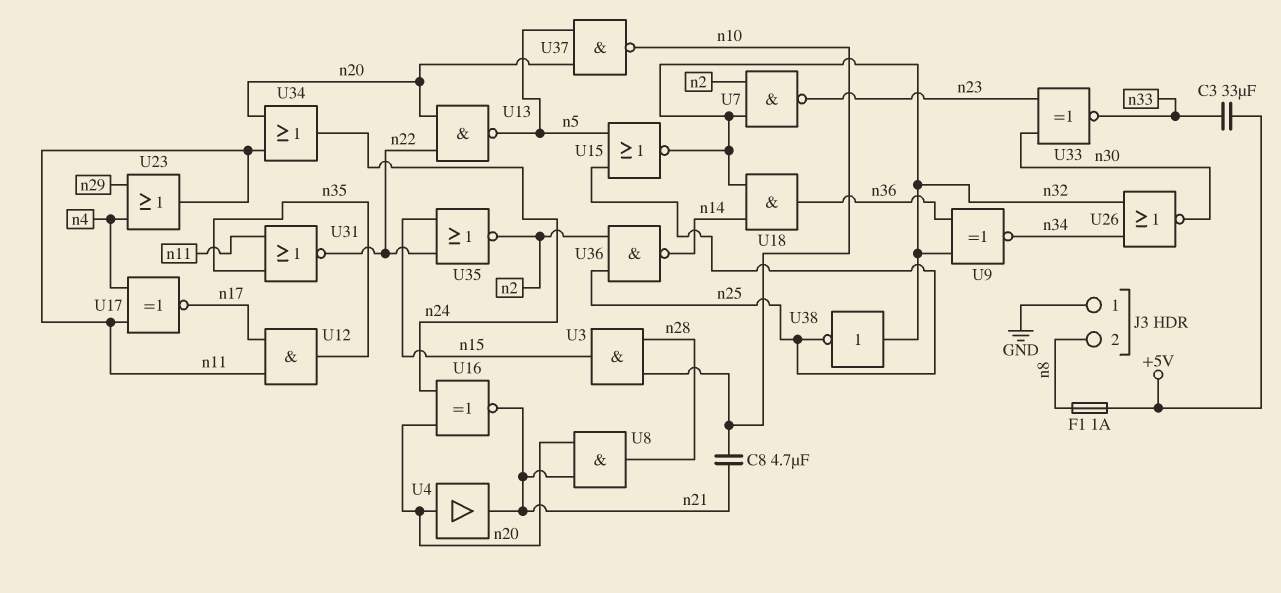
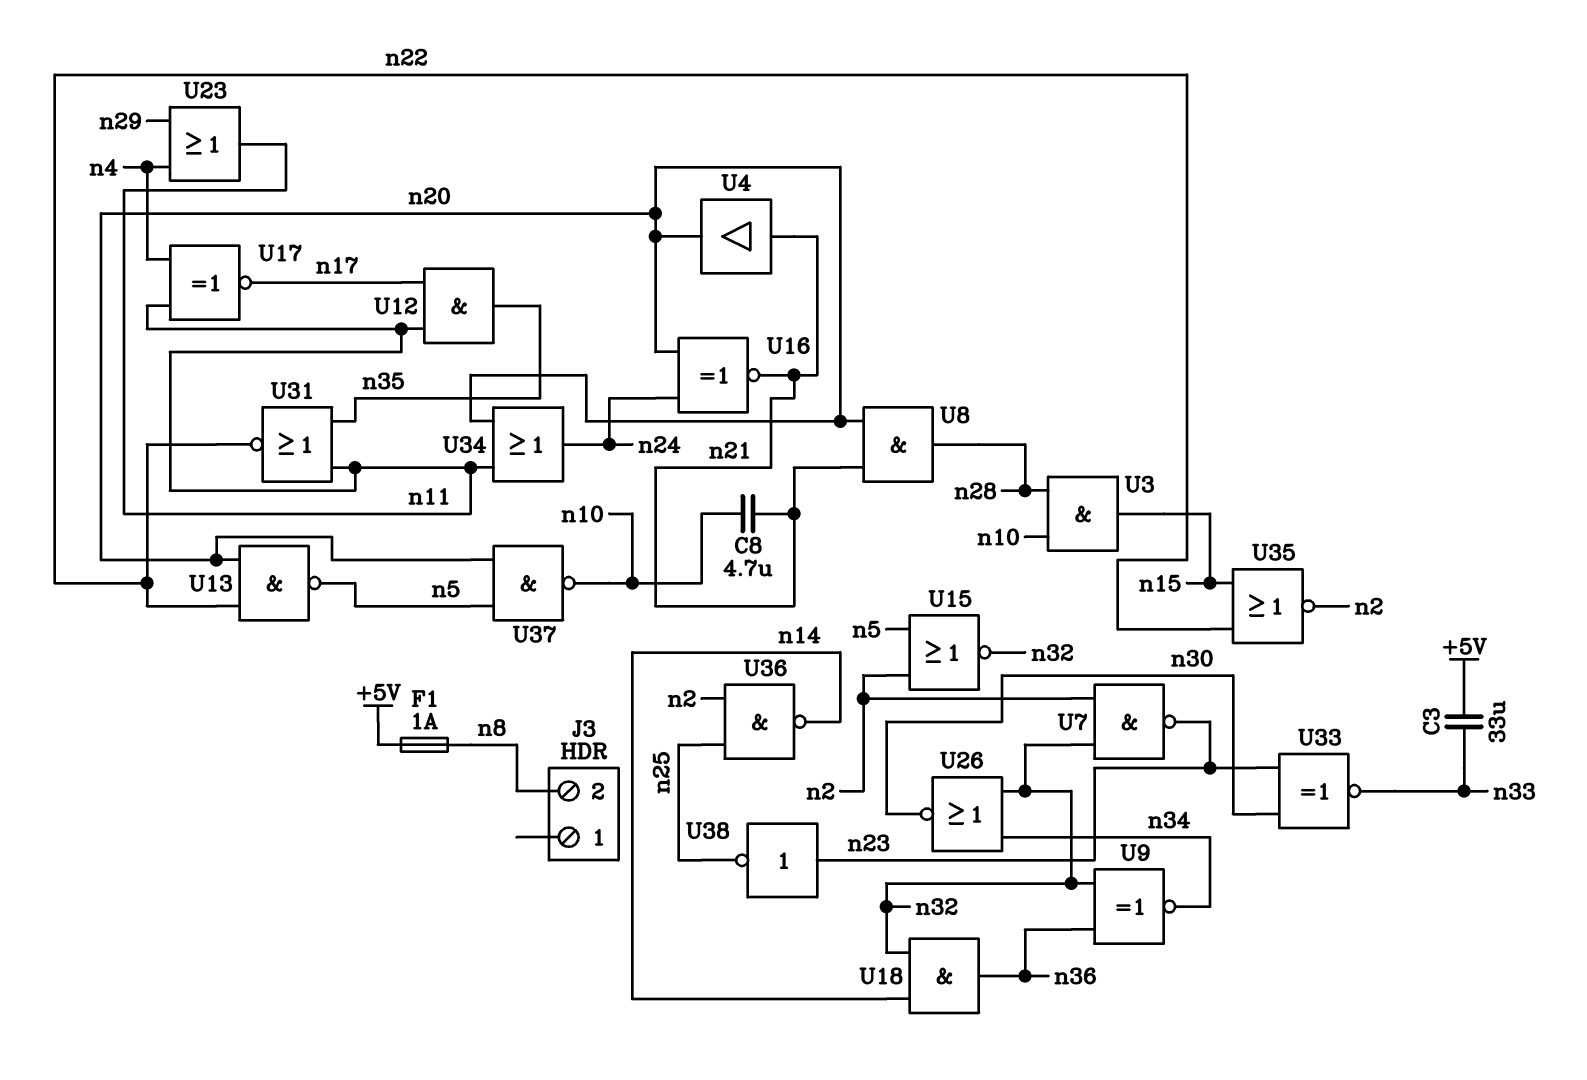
J3 pin 1: GND -> none
U4: buffer (in n20, out n21) -> buffer (in n21, out n20)
U15: NOR (in n5, in n25, out n32) -> NOR (in n2, in n5, out n32)
U38: NOT (in n32, out n25) -> NOT (in n23, out n25)

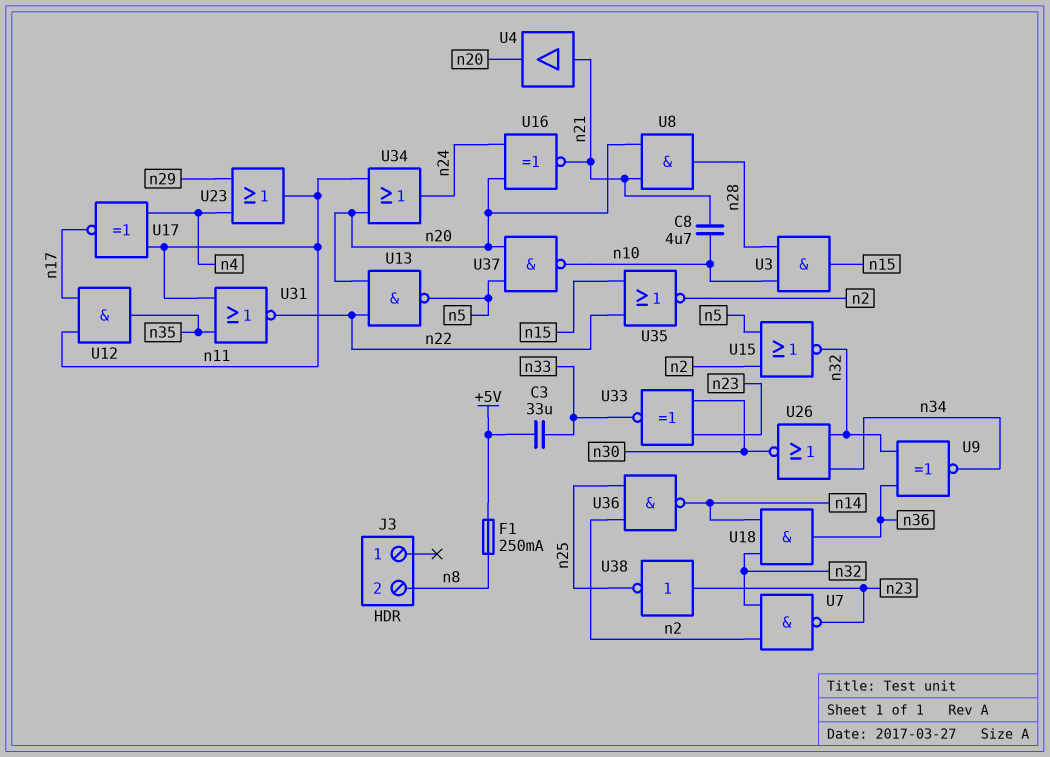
F1: 1A (+5V, n8) -> 250mA (+5V, n8)

